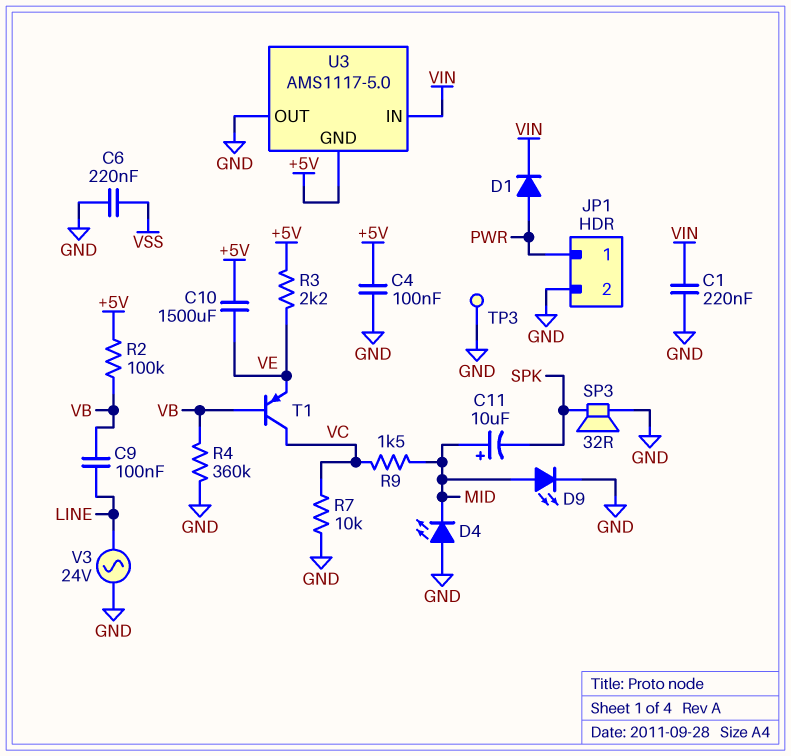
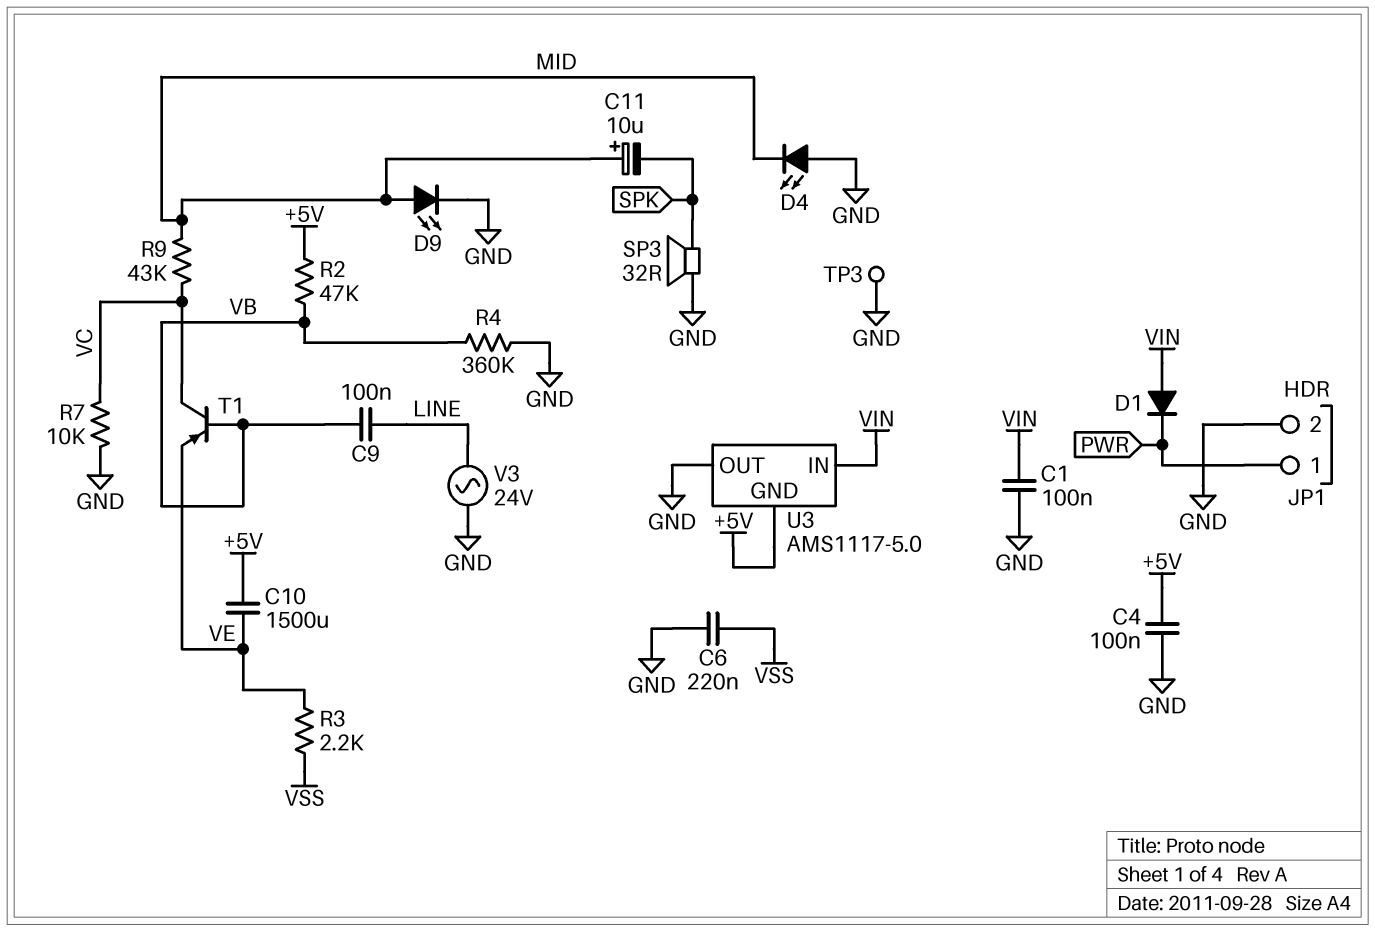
C1: 220nF (GND, VIN) -> 100nF (GND, VIN)
D1: diode (A PWR, K VIN) -> diode (A VIN, K PWR)
R2: 100k (+5V, VB) -> 47k (+5V, VB)
R3: 2.2k (+5V, VE) -> 2.2k (VE, VSS)
R9: 1.5k (MID, VC) -> 43k (MID, VC)

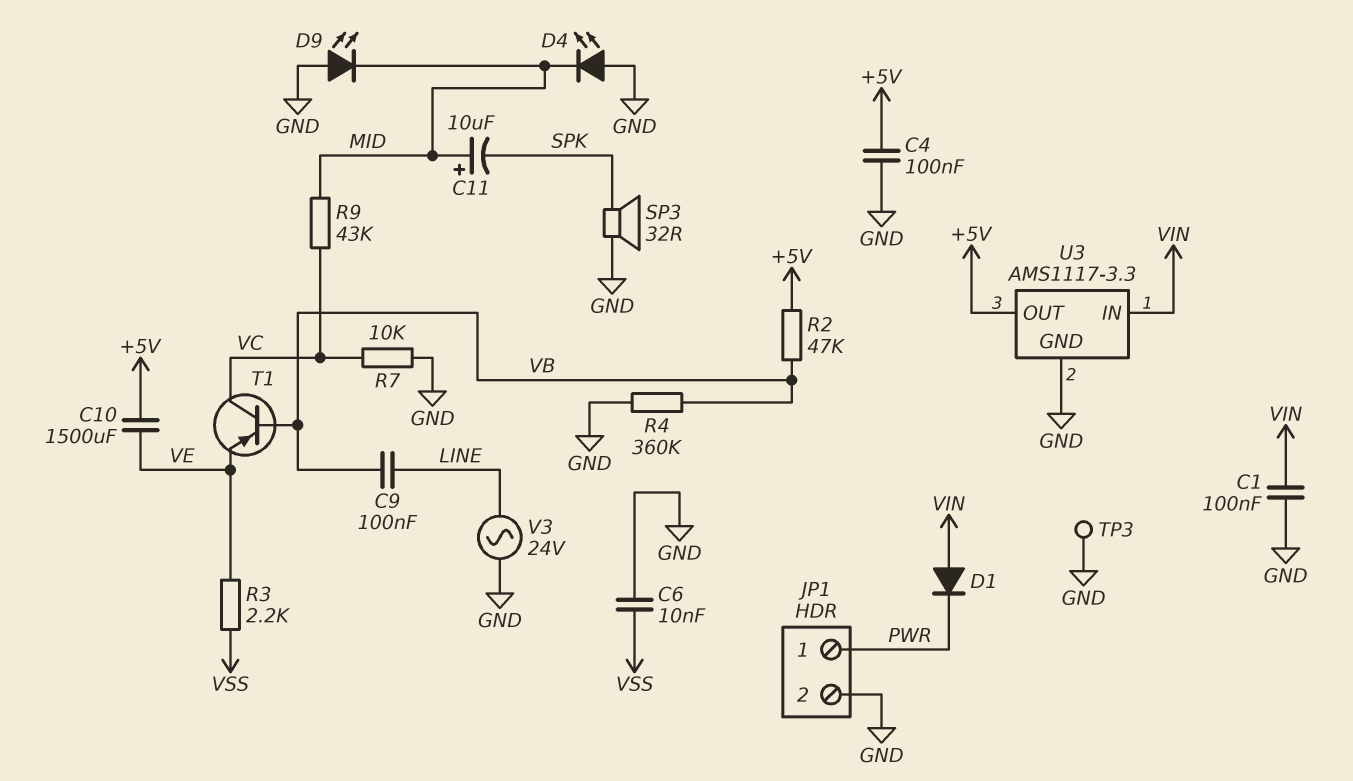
C6: 220nF (GND, VSS) -> 10nF (GND, VSS)
D9: LED (A MID, K GND) -> LED (A GND, K MID)
U3: AMS1117-5.0 -> AMS1117-3.3
U3 pin GND: +5V -> GND
U3 pin OUT: GND -> +5V

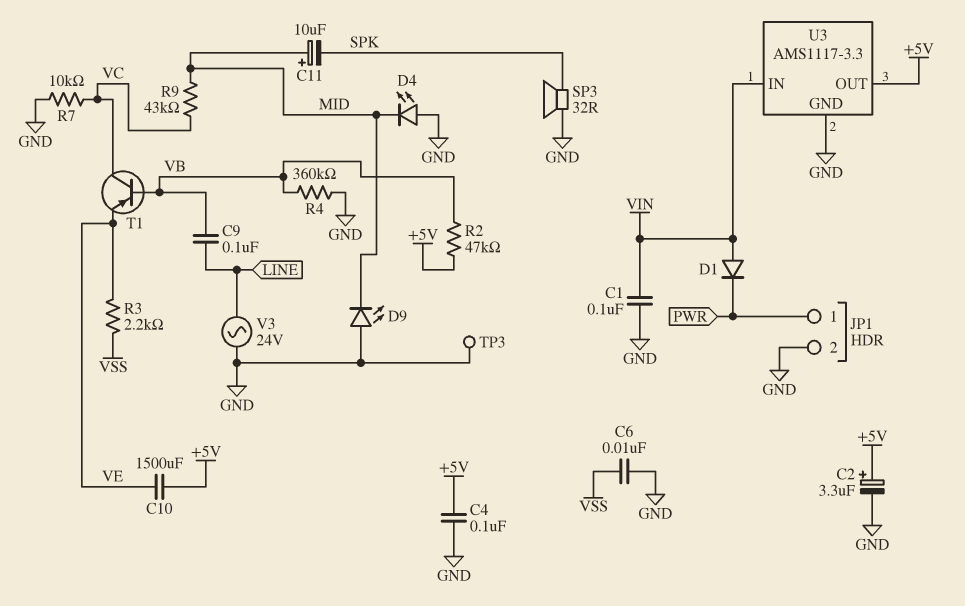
C2: none -> 3.3uF (plus +5V, minus GND)

